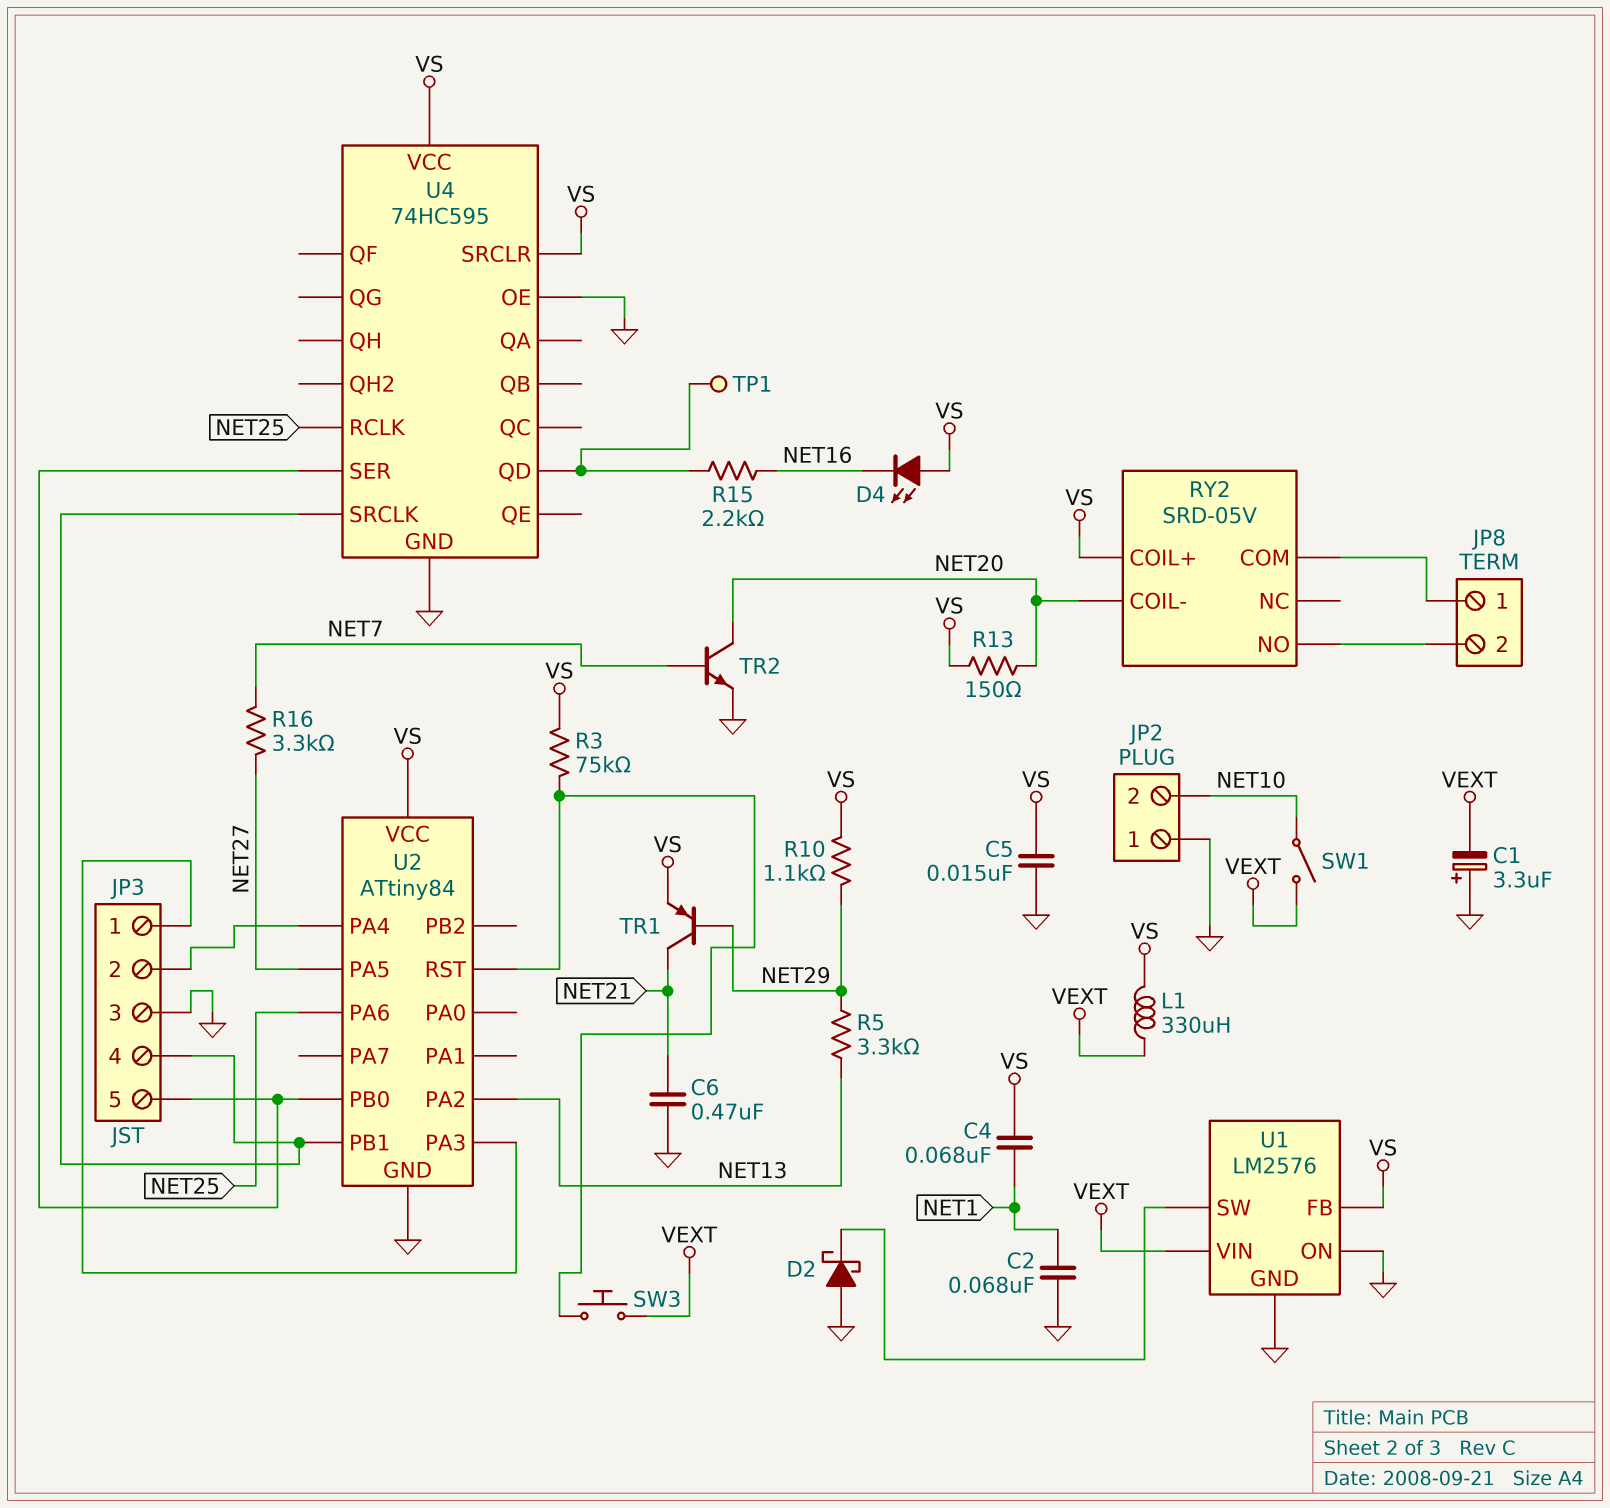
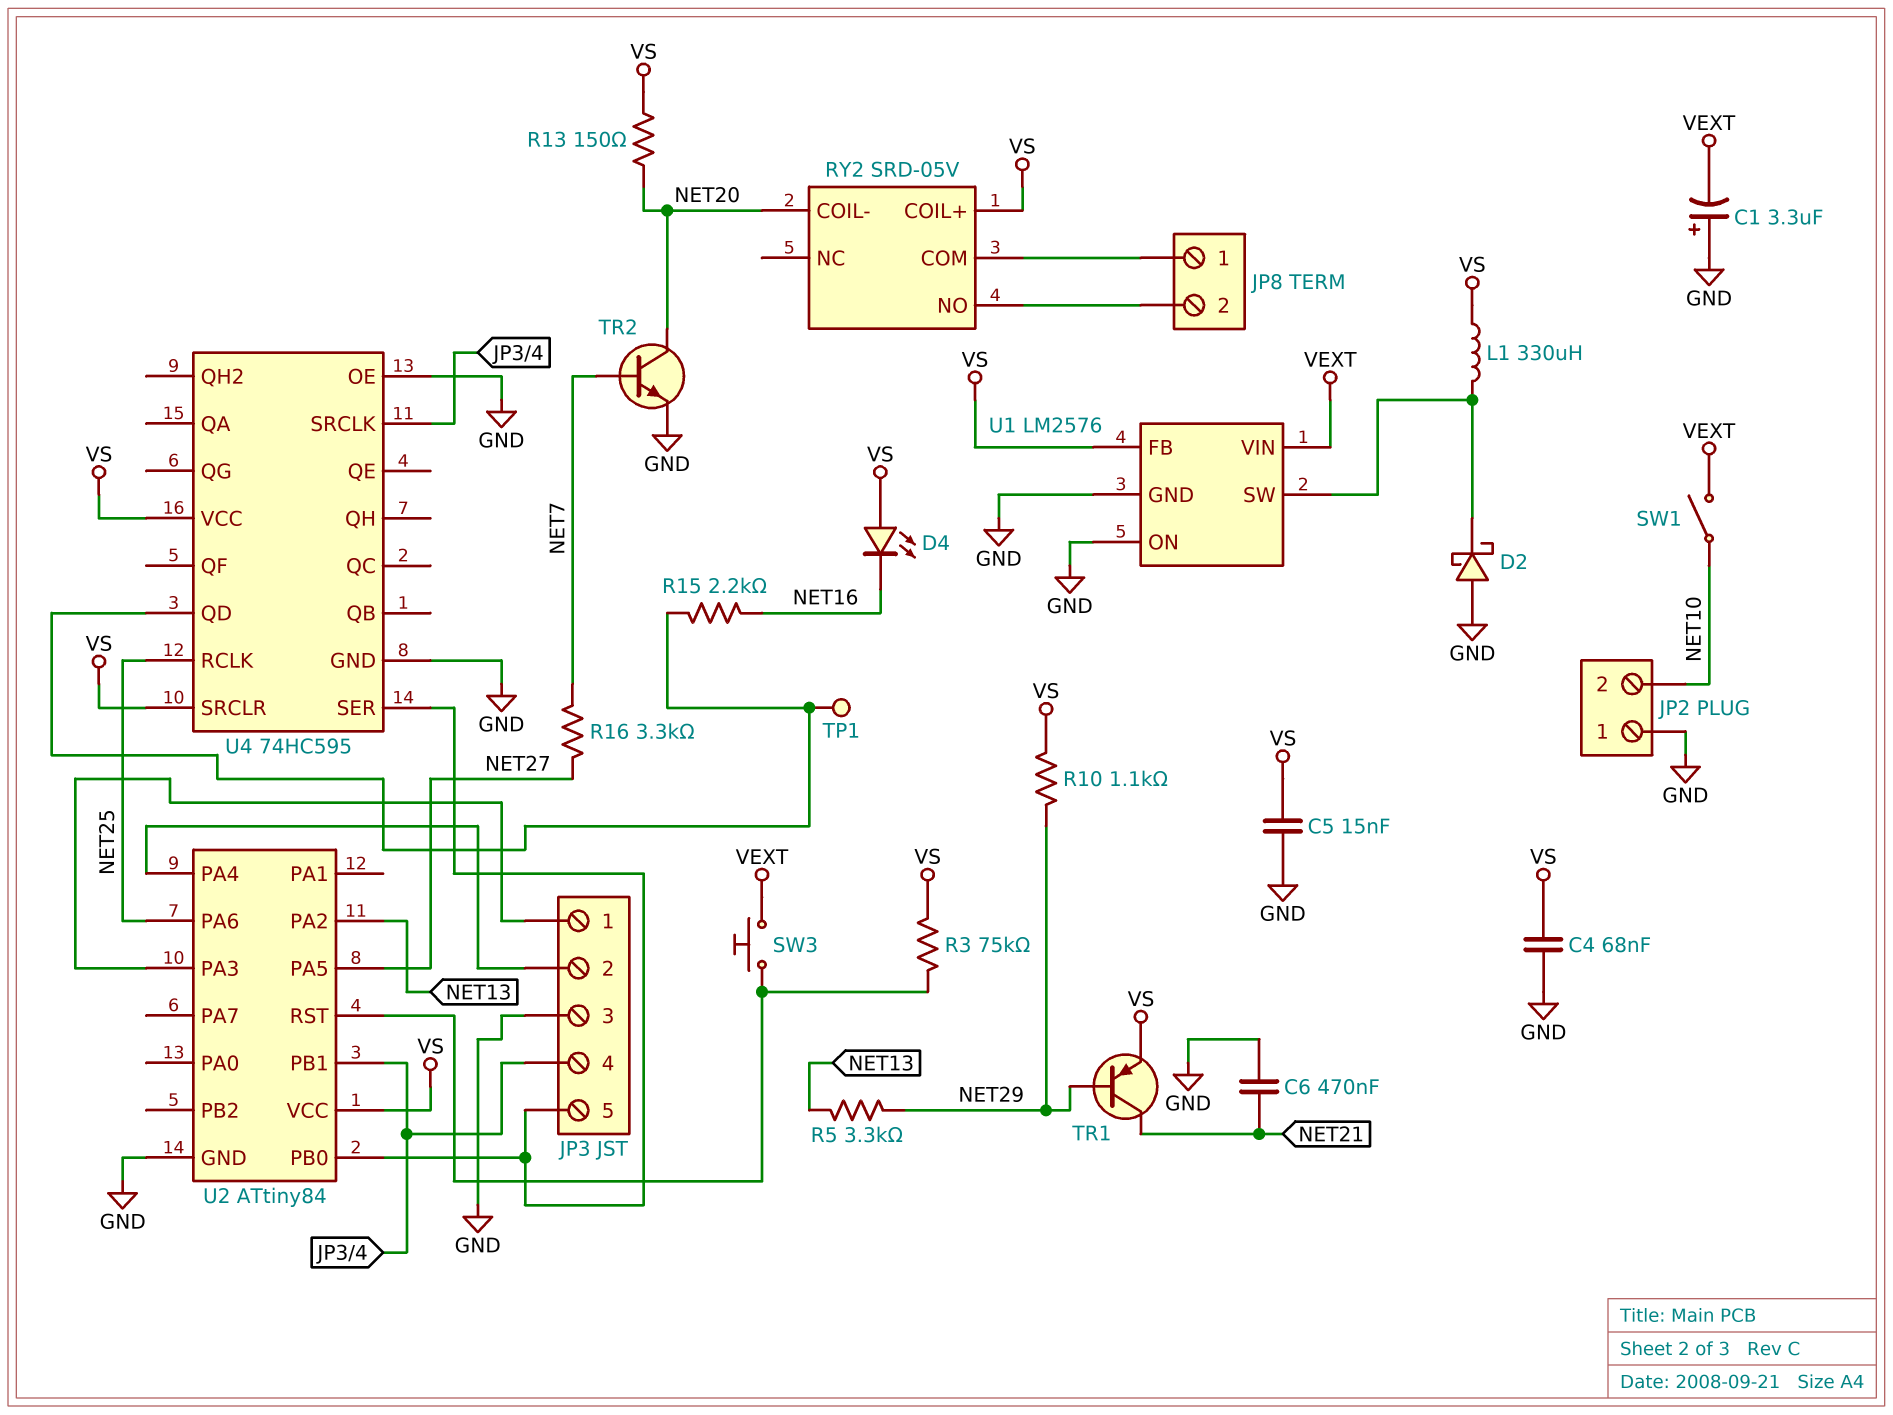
C2: 68nF (GND, NET1) -> none
C4: 68nF (NET1, VS) -> 68nF (GND, VS)
L1: 330uH (VEXT, VS) -> 330uH (U1/SW, VS)

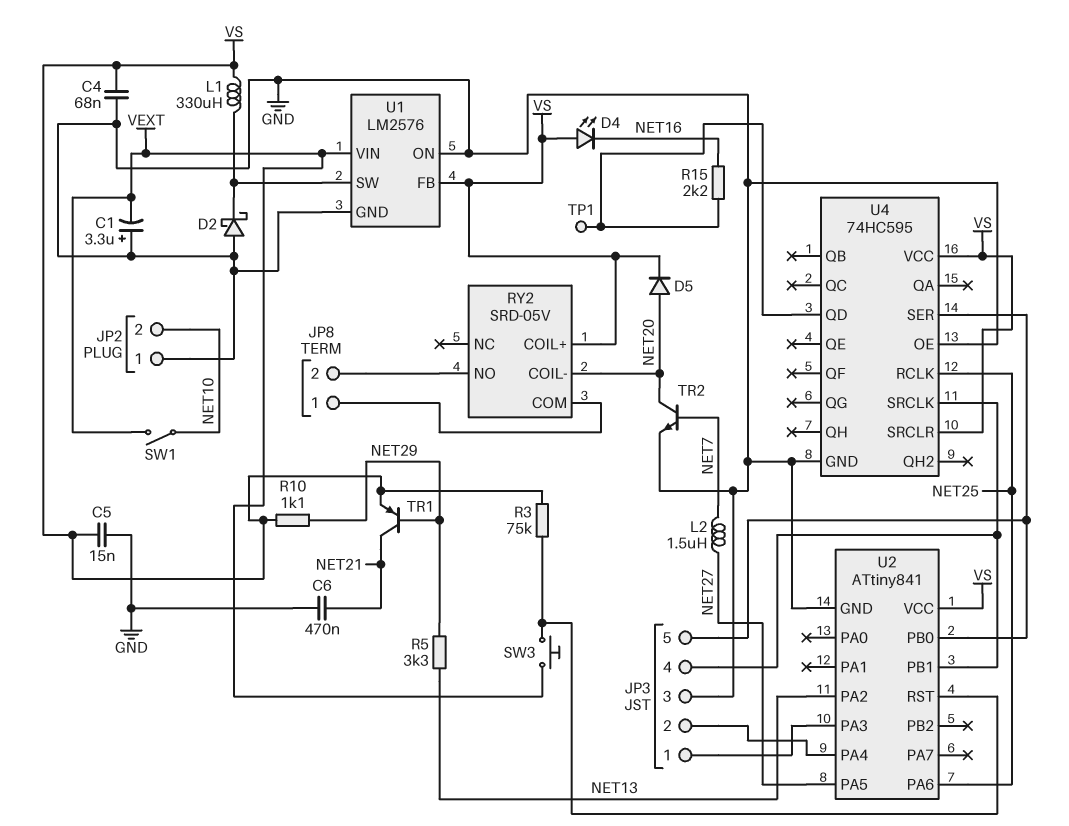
D5: none -> diode (A NET20, K VS)
L2: none -> 1.5uH (NET7, NET27)
R13: 150 (NET20, VS) -> none
R16: 3.3k (NET7, NET27) -> none
U2: ATtiny84 -> ATtiny841

